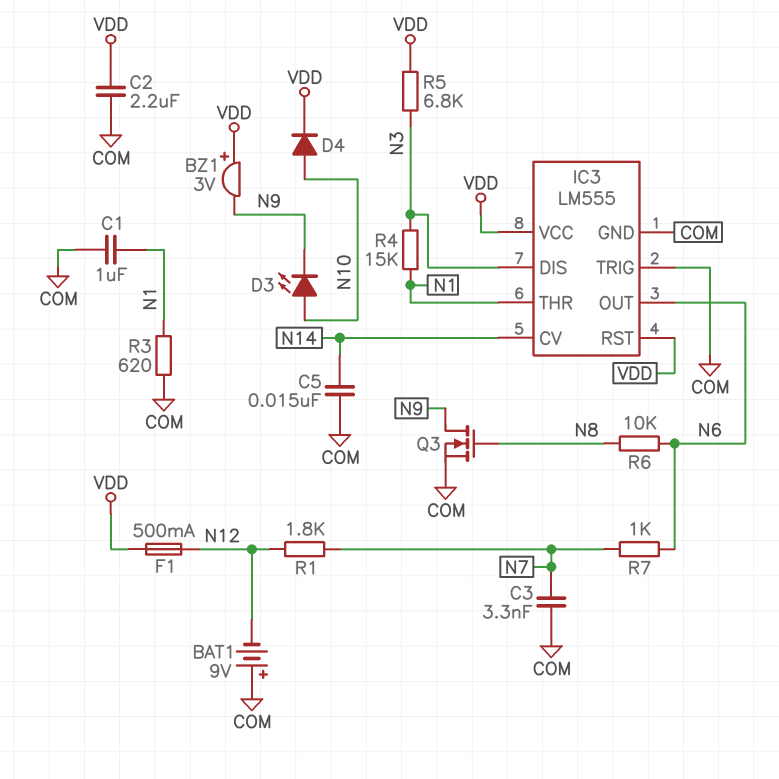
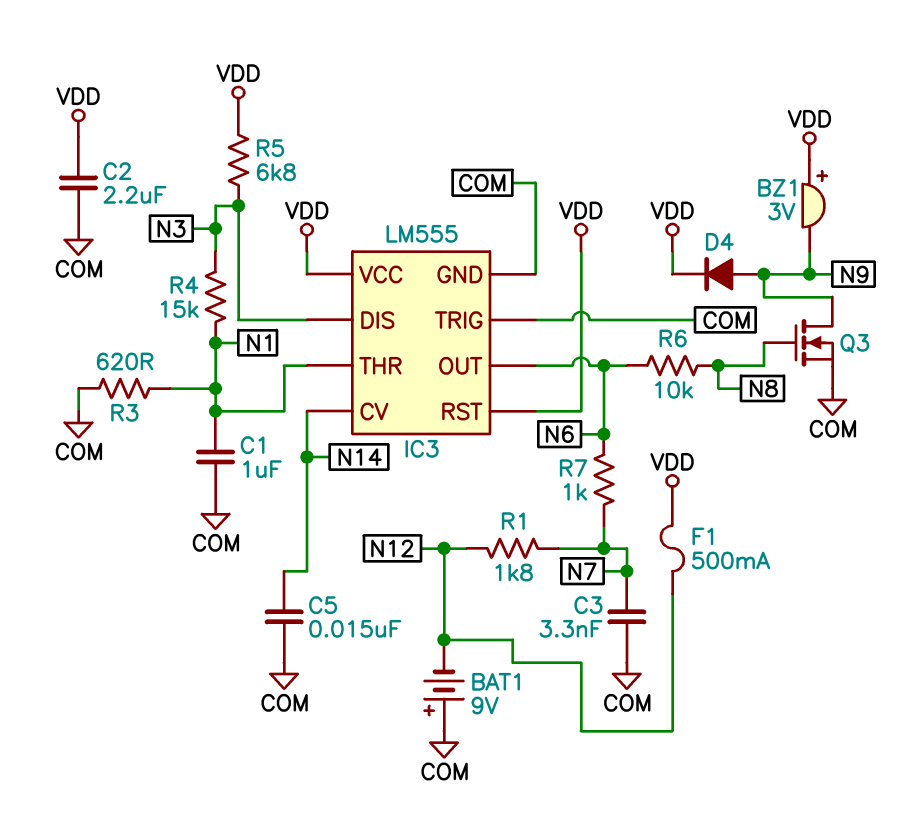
D3: LED (A N10, K N9) -> none
D4: diode (A N10, K VDD) -> diode (A N9, K VDD)

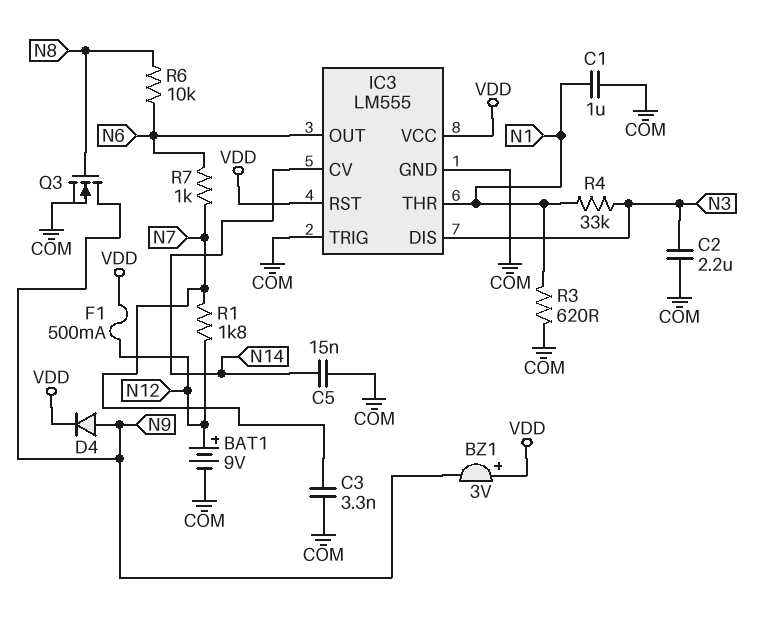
BAT1: 9V (plus COM, minus N12) -> 9V (plus N12, minus COM)
C2: 2.2uF (COM, VDD) -> 2.2uF (COM, N3)
R4: 15k (N1, N3) -> 33k (N1, N3)
R5: 6.8k (N3, VDD) -> none

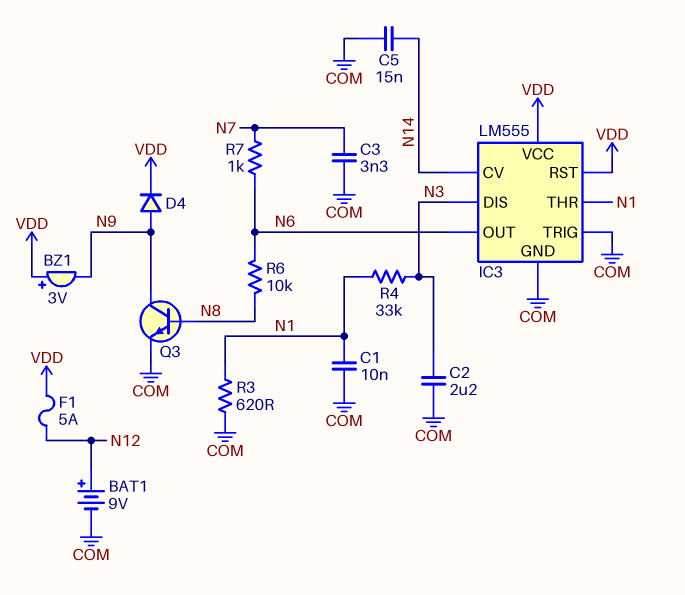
C1: 1uF (COM, N1) -> 10nF (COM, N1)
F1: 500mA (N12, VDD) -> 5A (N12, VDD)
Q3: NMOS (G N8, D N9, S COM) -> NPN (B N8, C N9, E COM)
R1: 1.8k (N7, N12) -> none

